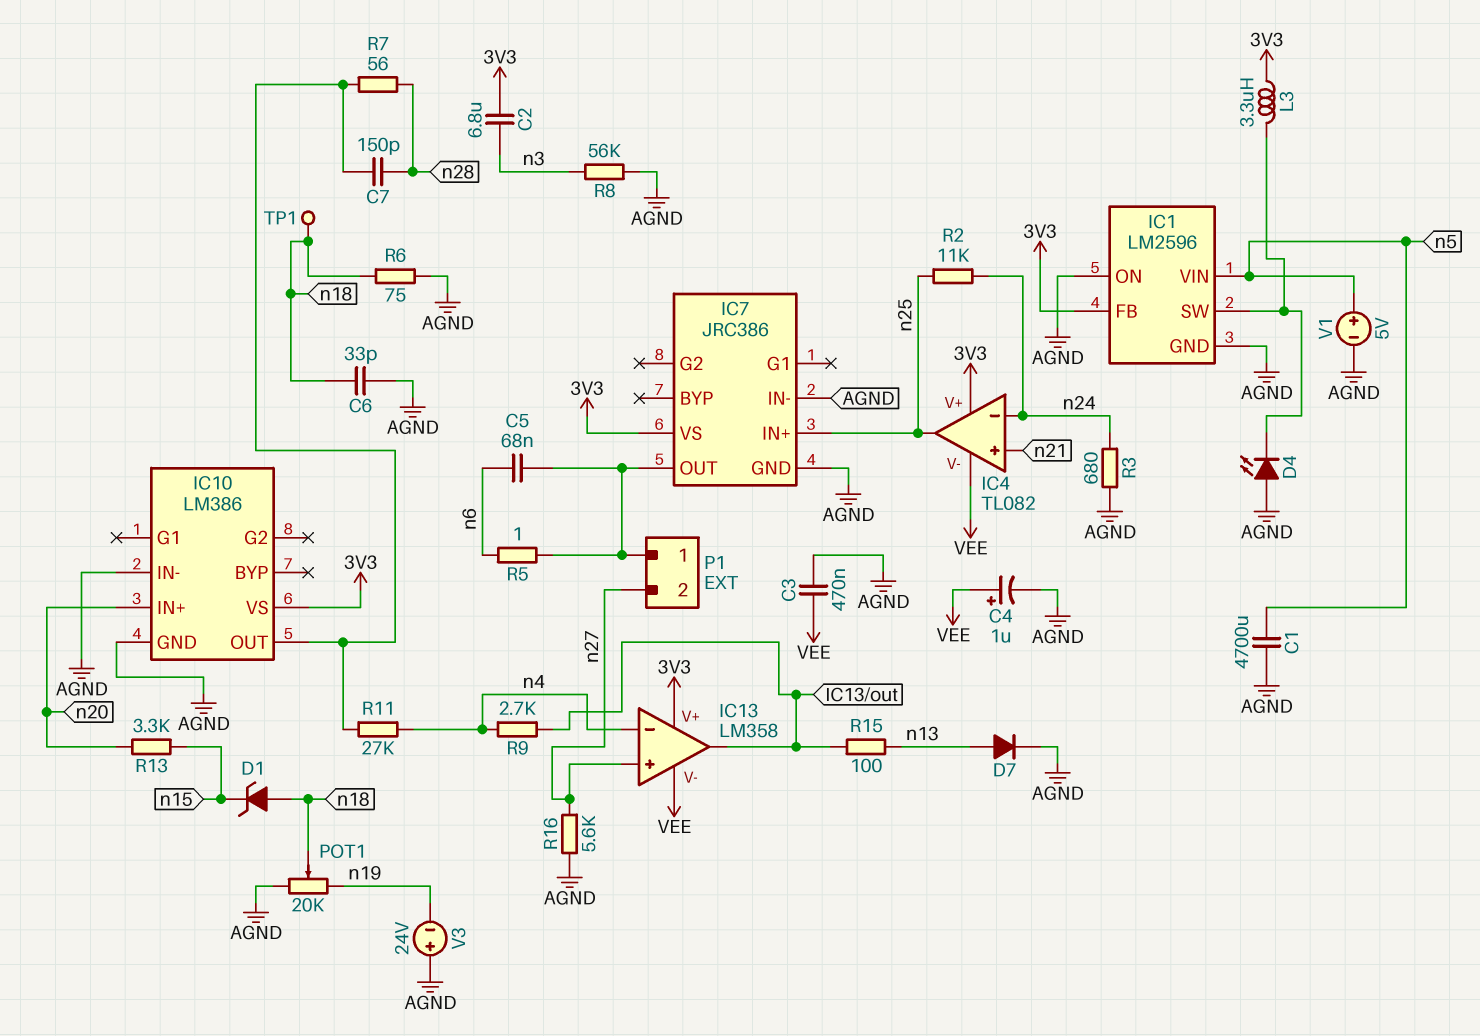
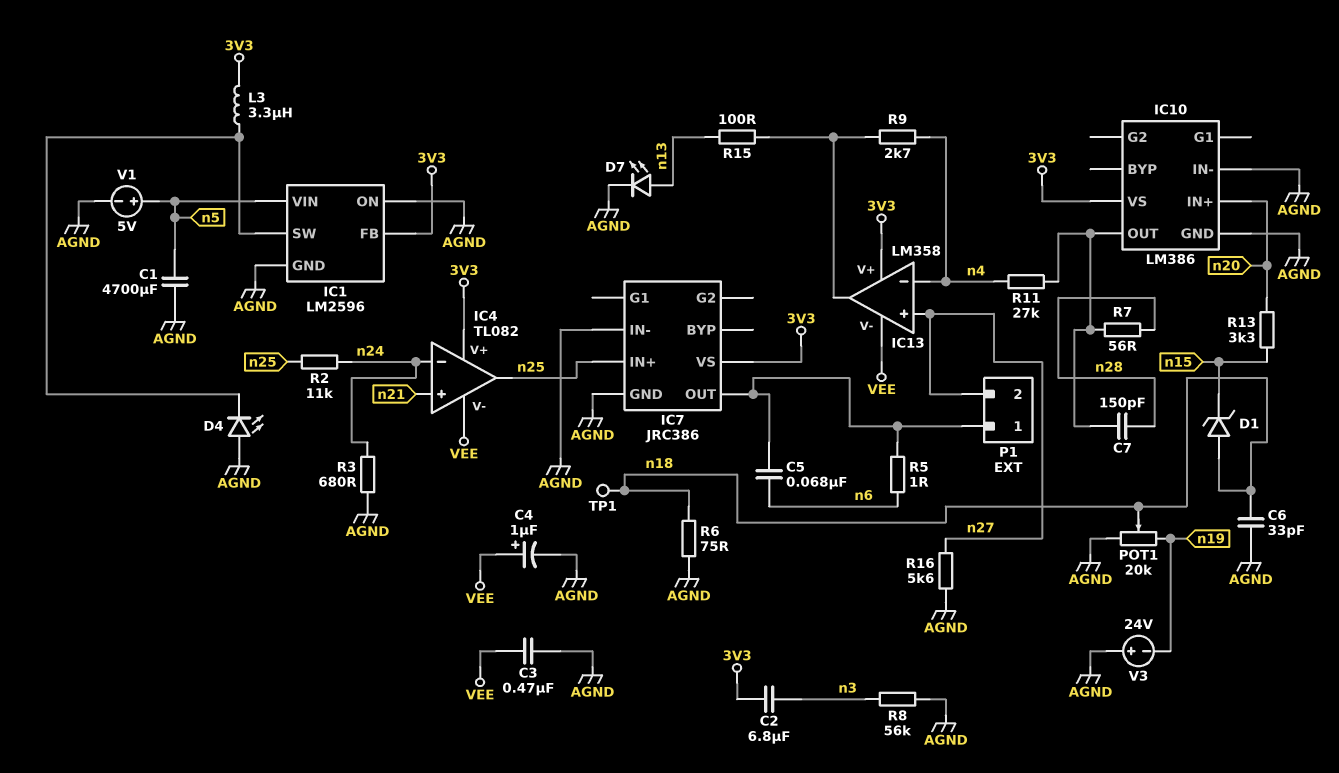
D7: diode (A n13, K AGND) -> LED (A n13, K AGND)

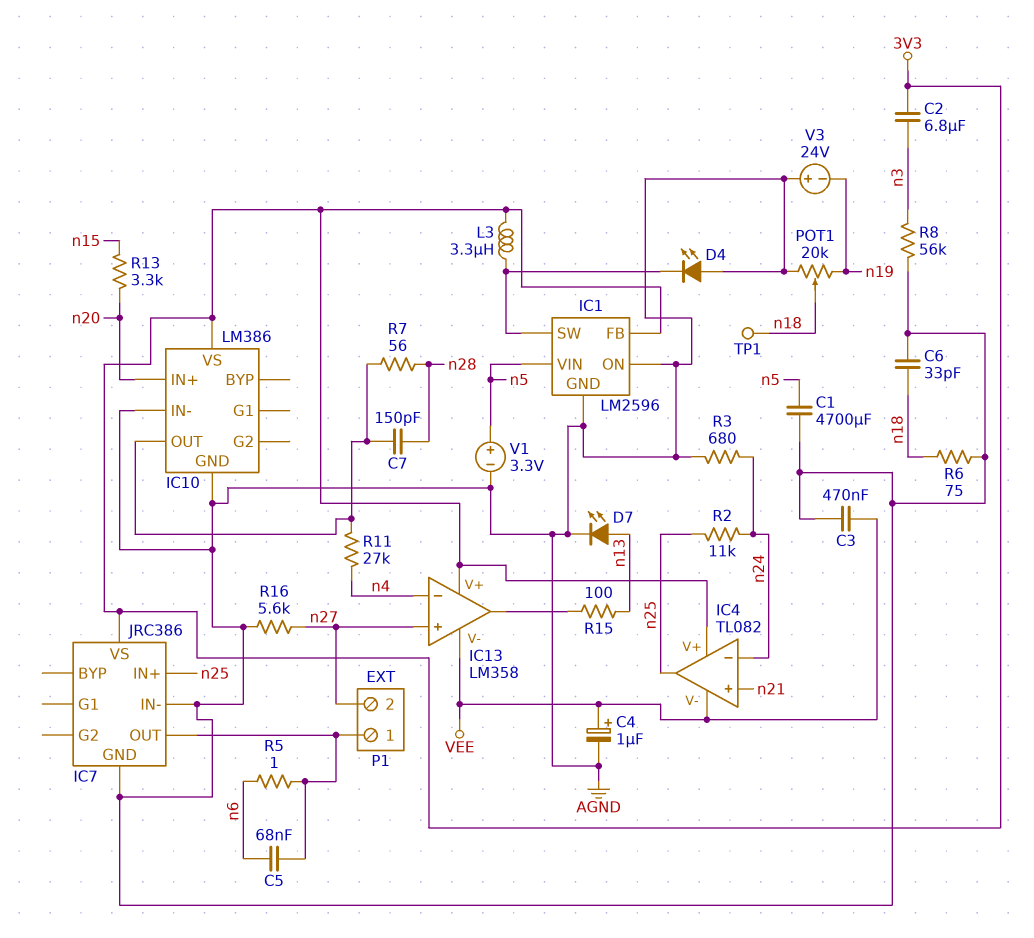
D1: zener (A n18, K n15) -> none
R9: 2.7k (IC13/out, n4) -> none
V1: 5V (plus n5, minus AGND) -> 3.3V (plus n5, minus AGND)

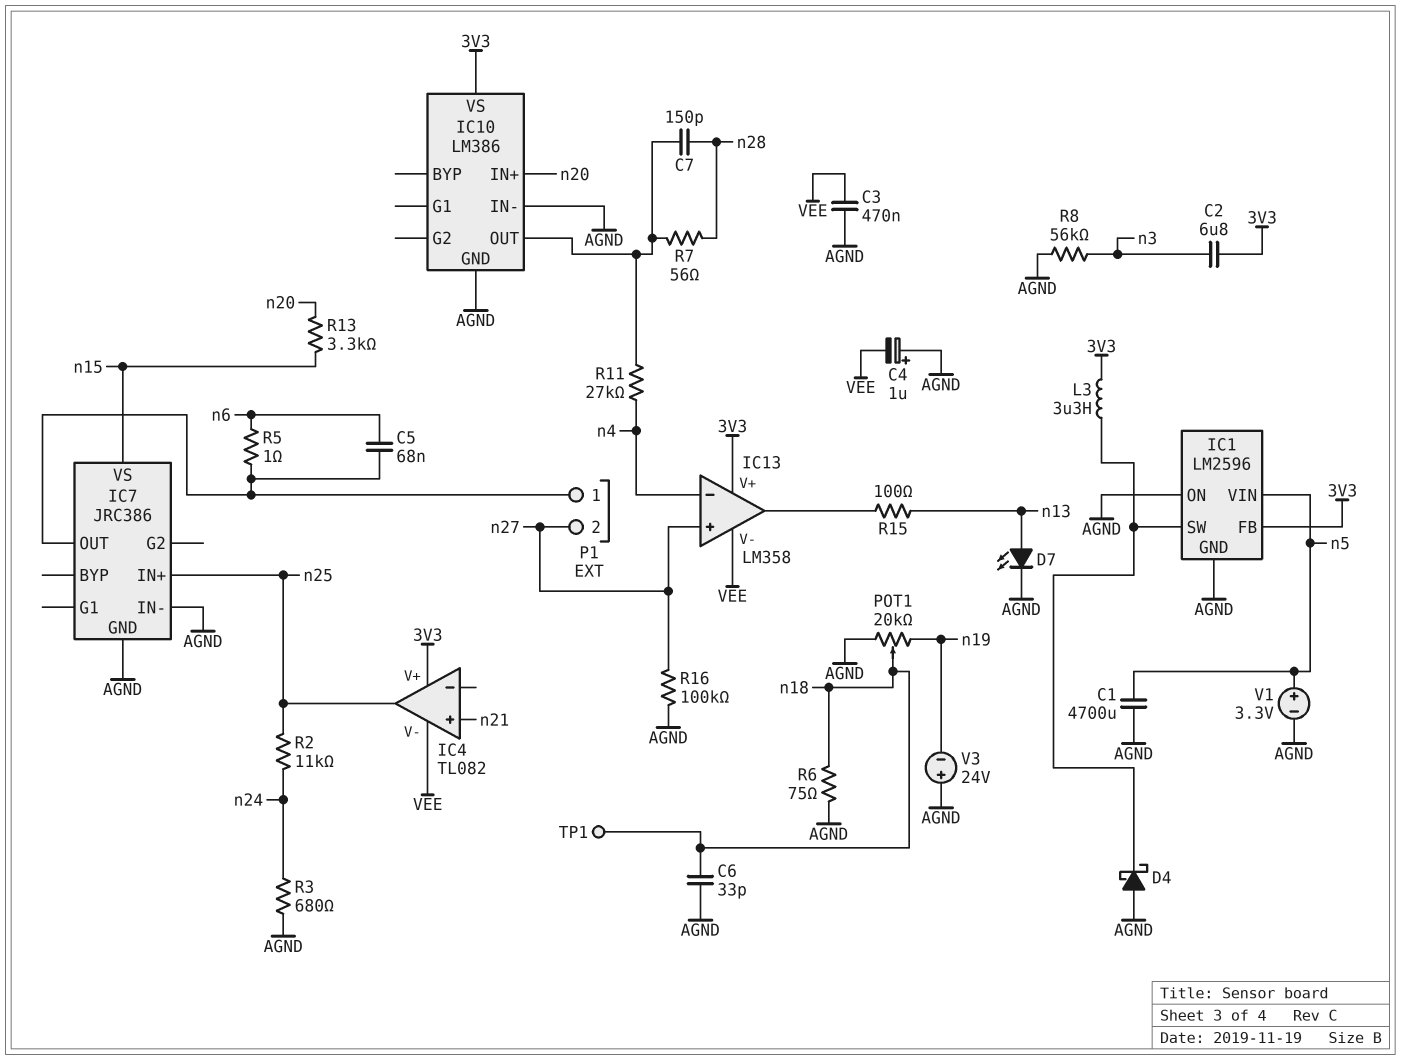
C4: 1uF (plus VEE, minus AGND) -> 1uF (plus AGND, minus VEE)
D4: LED (A AGND, K IC1/SW) -> schottky (A AGND, K IC1/SW)
IC4 pin in-: n24 -> none
IC7 pin VS: 3V3 -> n15
R16: 5.6k (AGND, n27) -> 100k (AGND, n27)

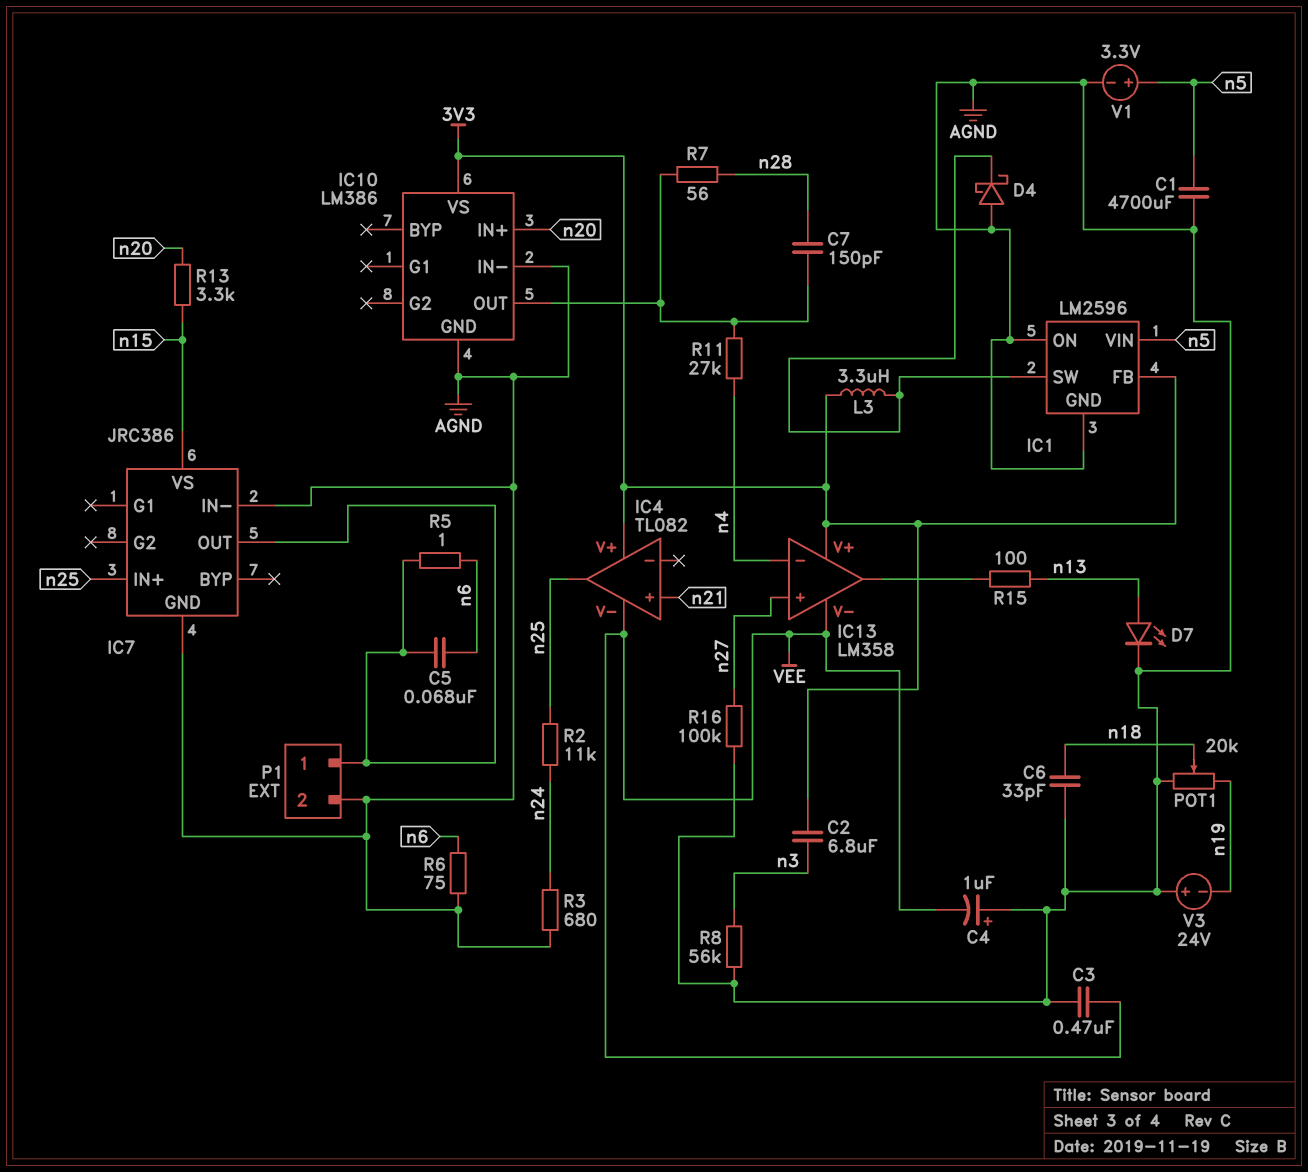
P1 pin 2: n27 -> AGND
R6: 75 (AGND, n18) -> 75 (AGND, n6)
TP1: test point (n18) -> none

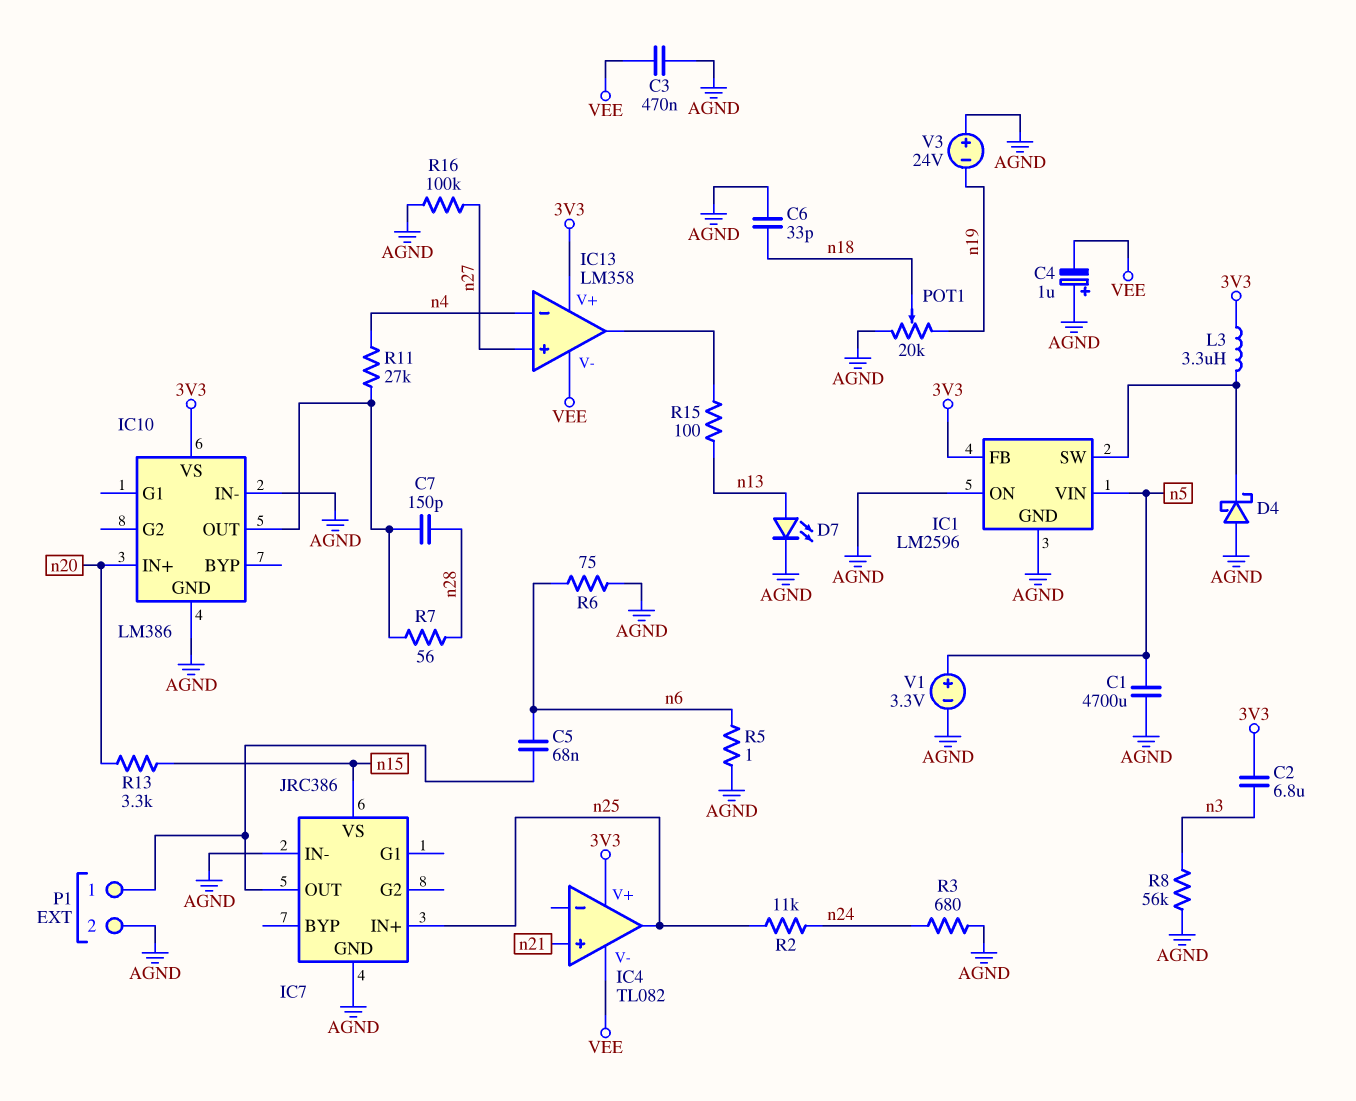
R5: 1 (IC7/OUT, n6) -> 1 (AGND, n6)

